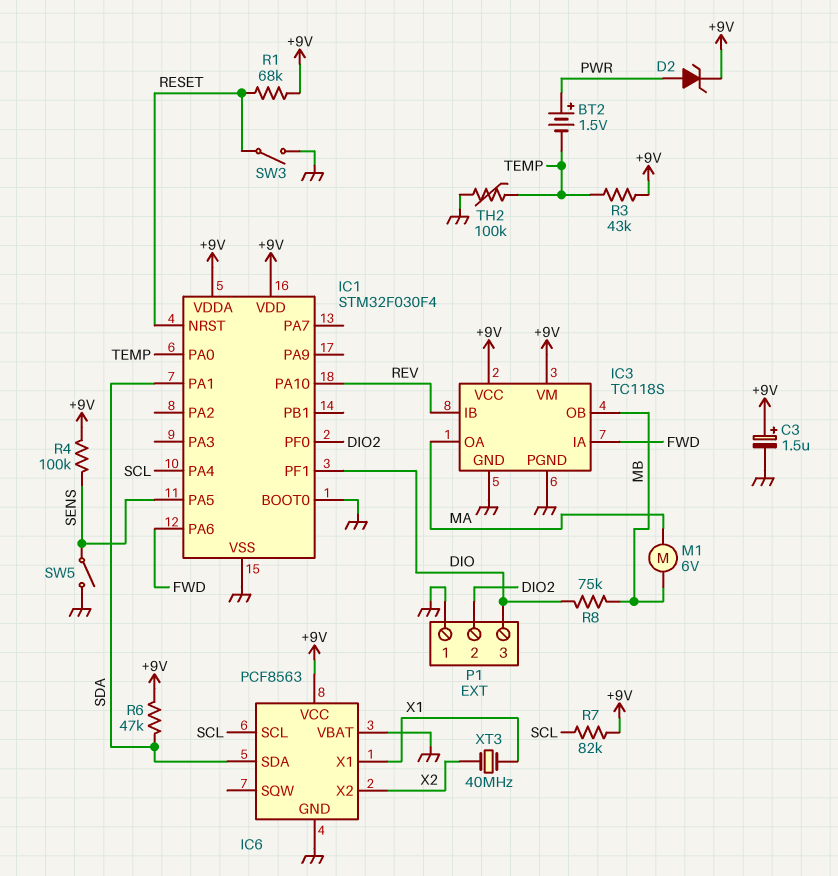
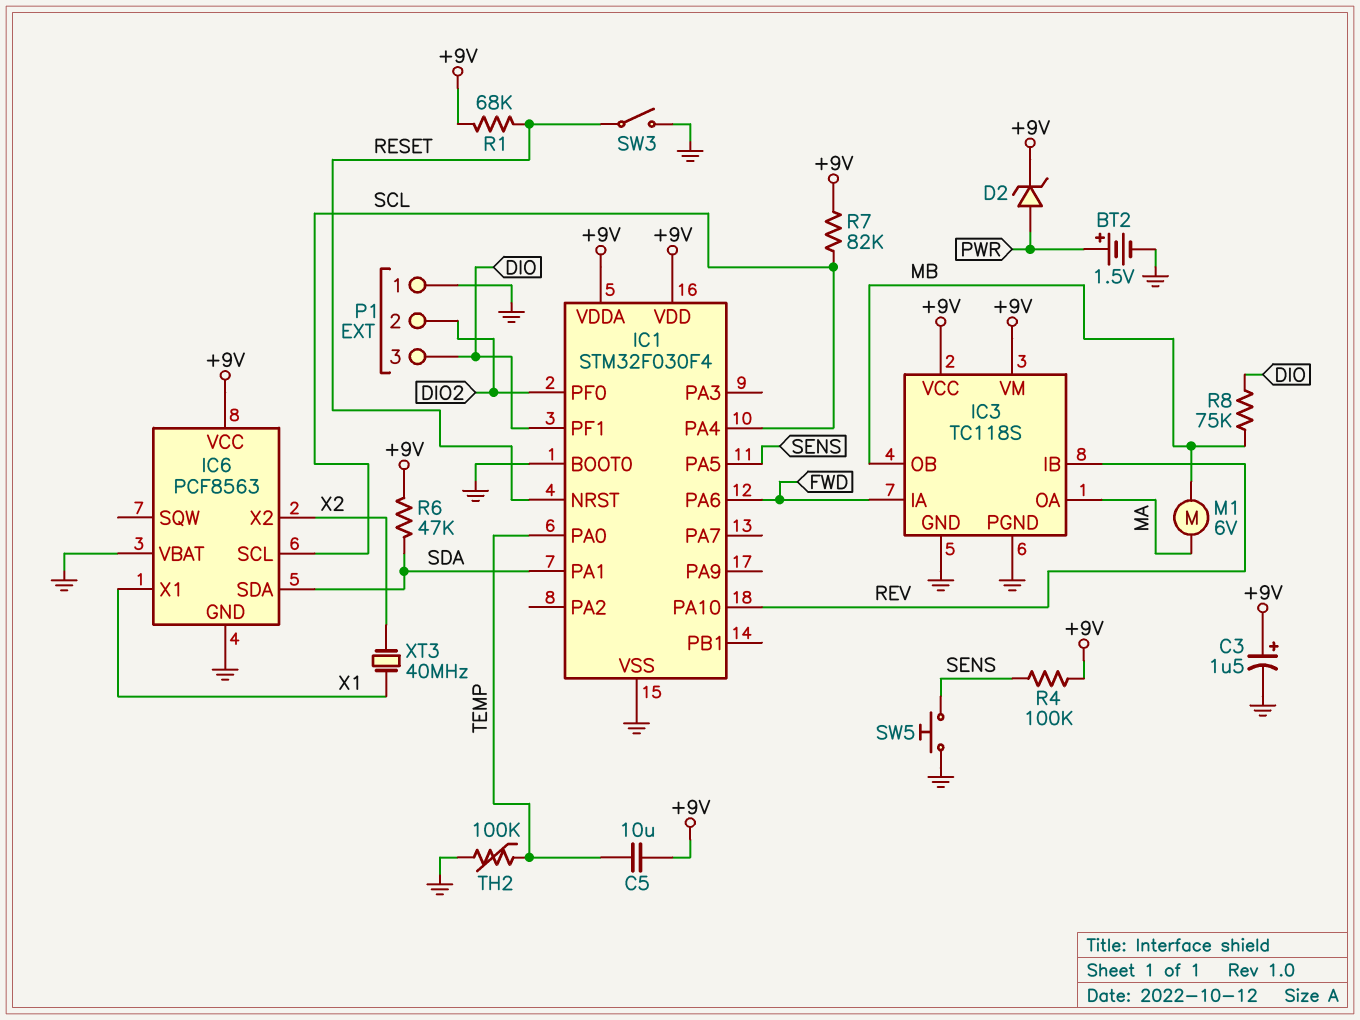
BT2: 1.5V (plus PWR, minus TEMP) -> 1.5V (plus PWR, minus GND)
C5: none -> 10uF (+9V, TEMP)
R3: 43k (+9V, TEMP) -> none
SW5: switch (GND, SENS) -> button (GND, SENS)

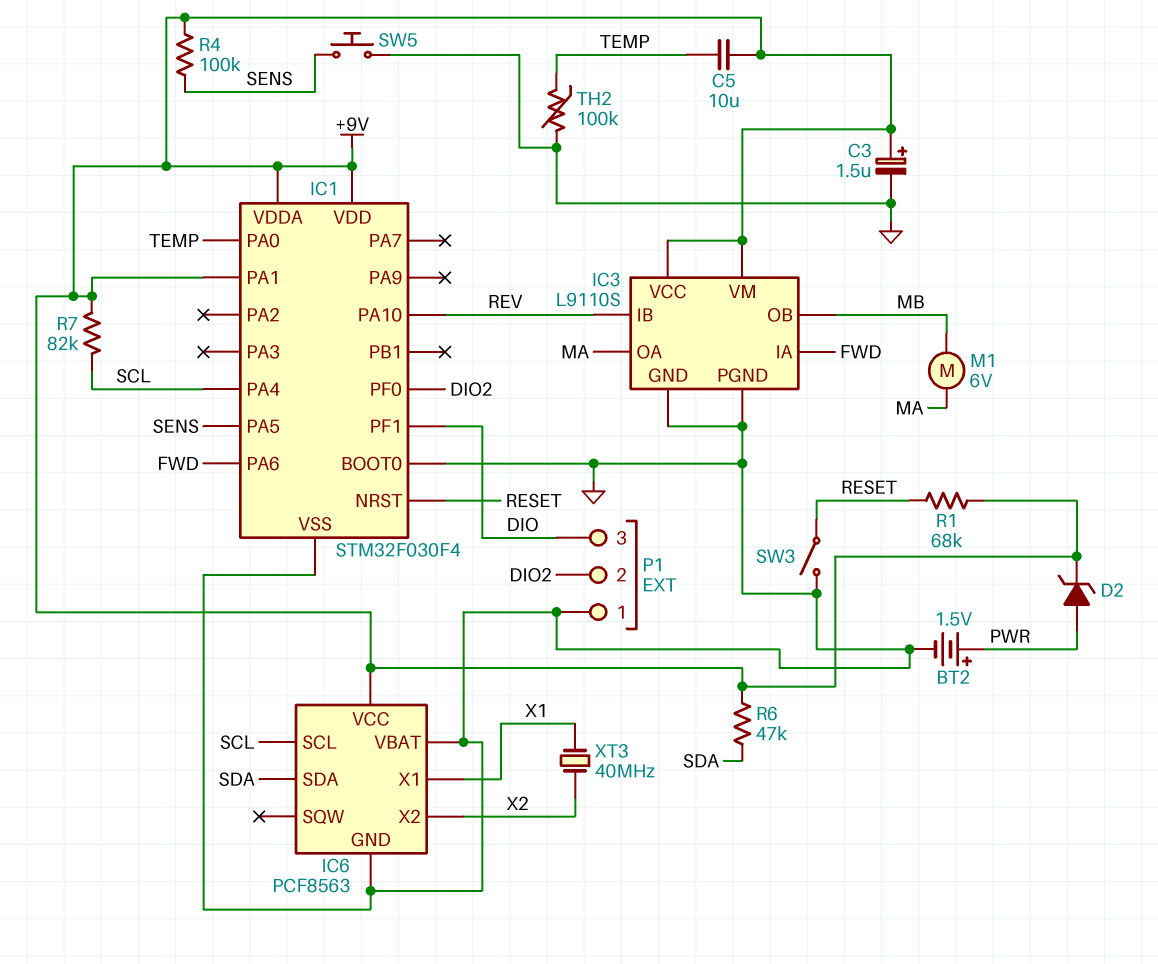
IC1 pin PA1: SDA -> +9V
IC3: TC118S -> L9110S
R8: 75k (DIO, MB) -> none

